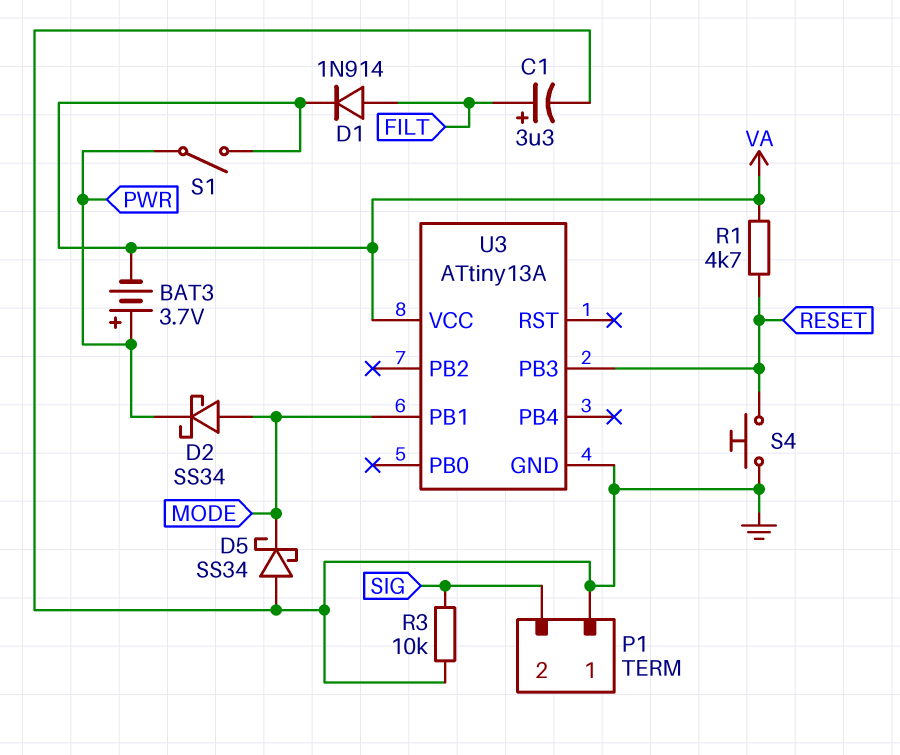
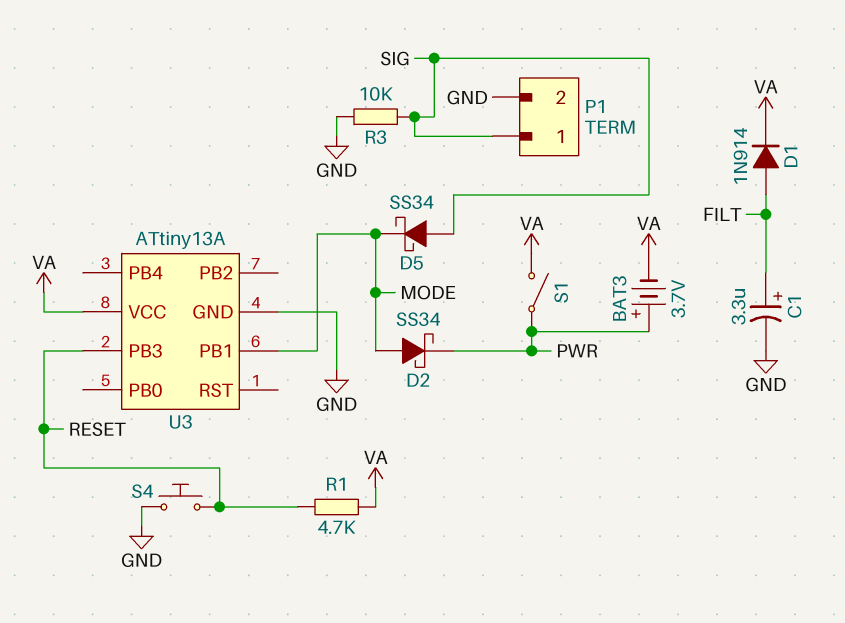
D5: schottky SS34 (A GND, K MODE) -> schottky SS34 (A SIG, K MODE)
P1 pin 1: GND -> SIG
P1 pin 2: SIG -> GND

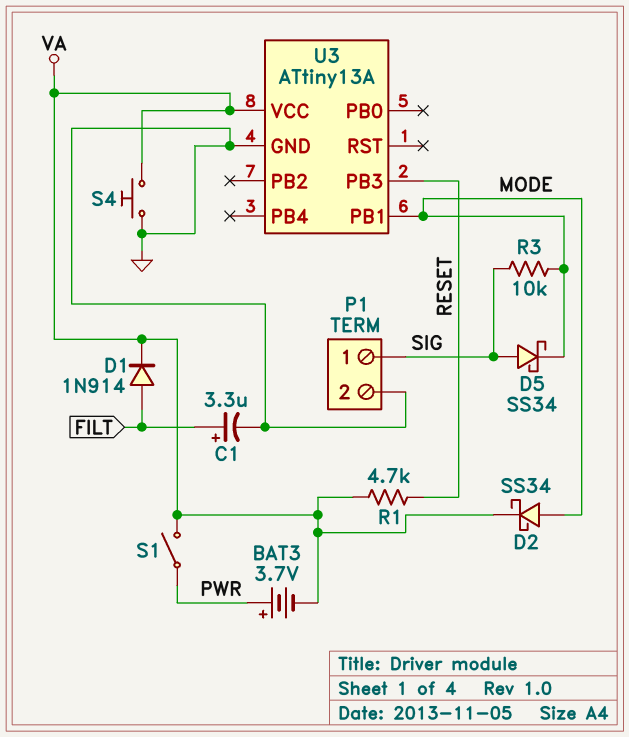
D2: schottky SS34 (A MODE, K PWR) -> schottky SS34 (A MODE, K VA)
R3: 10k (GND, SIG) -> 10k (MODE, SIG)
S4: button (GND, RESET) -> button (GND, VA)

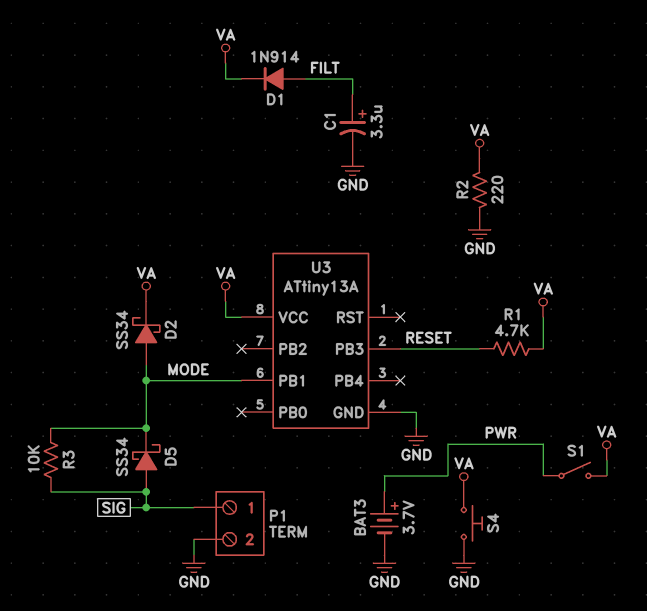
BAT3: 3.7V (plus PWR, minus VA) -> 3.7V (plus PWR, minus GND)
R2: none -> 220 (GND, VA)

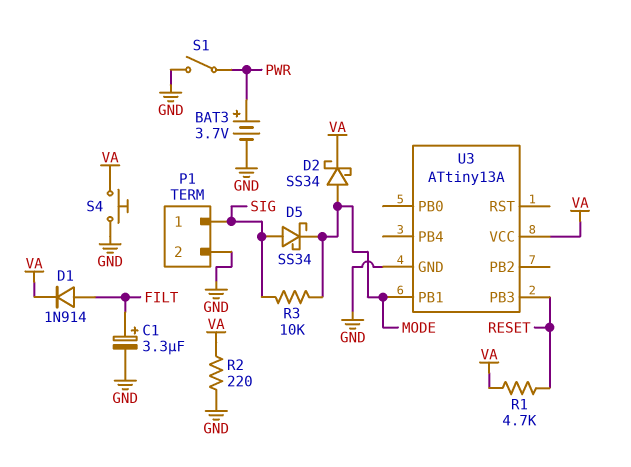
S1: switch (PWR, VA) -> switch (GND, PWR)

